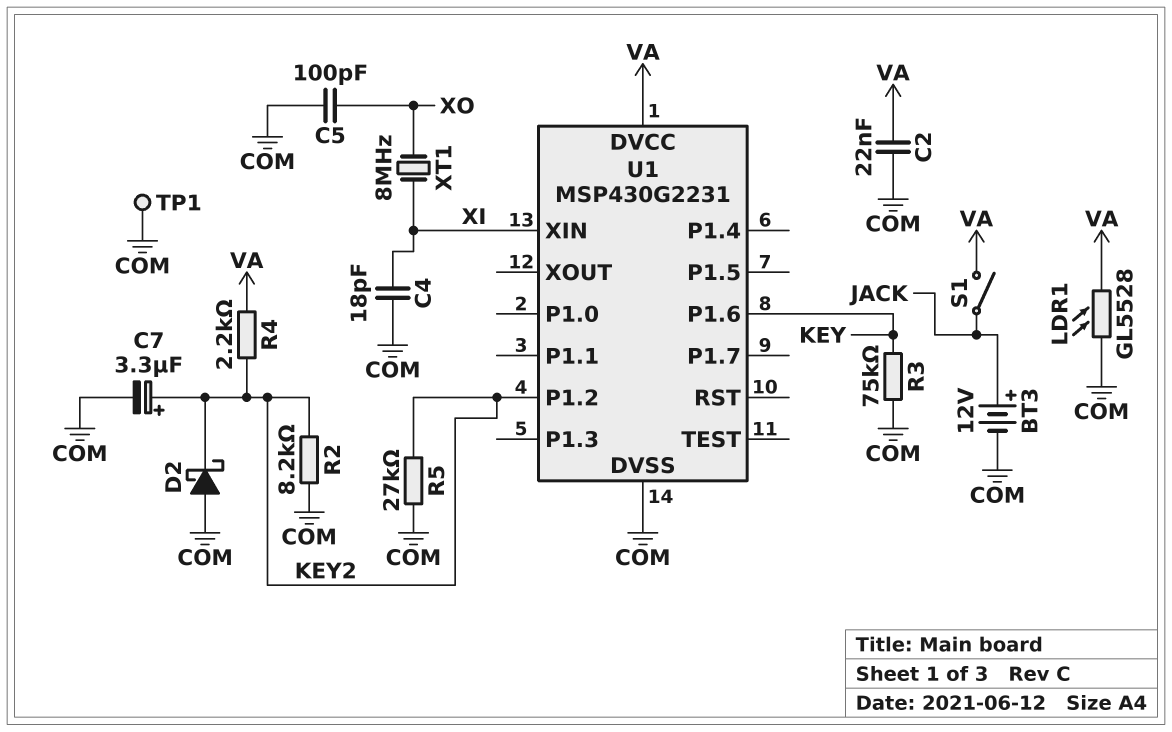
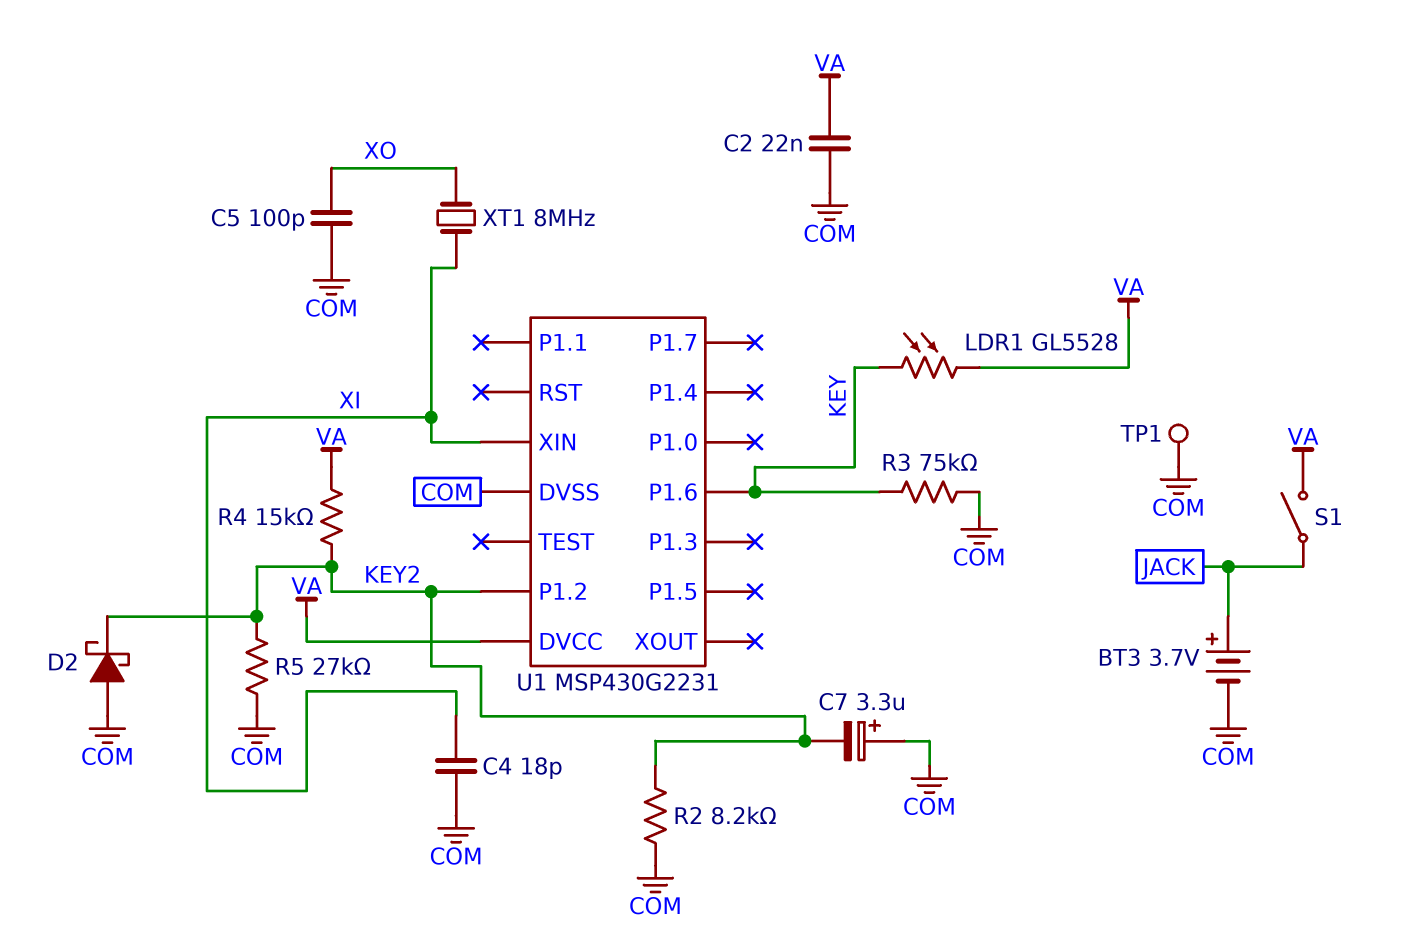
BT3: 12V (plus JACK, minus COM) -> 3.7V (plus JACK, minus COM)
C7: 3.3uF (plus KEY2, minus COM) -> 3.3uF (plus COM, minus KEY2)
LDR1: GL5528 (COM, VA) -> GL5528 (KEY, VA)
R4: 2.2k (KEY2, VA) -> 15k (KEY2, VA)

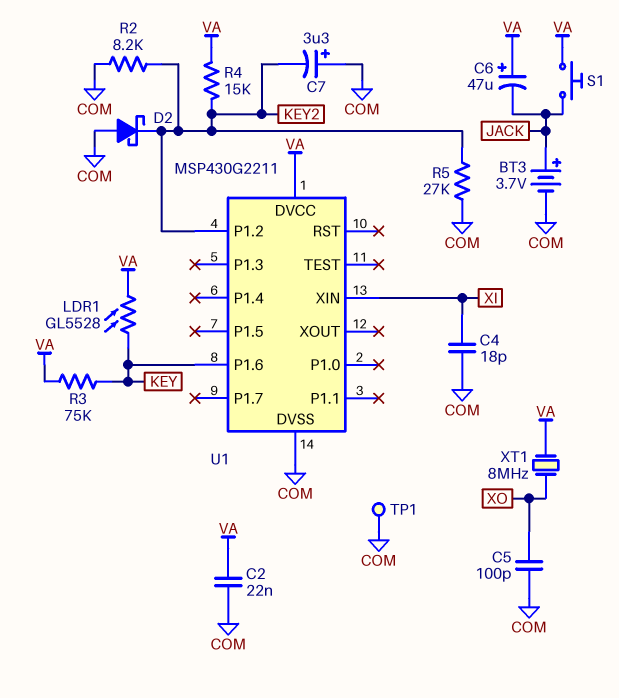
C6: none -> 47uF (plus VA, minus JACK)
R3: 75k (COM, KEY) -> 75k (KEY, VA)
S1: switch (JACK, VA) -> button (JACK, VA)
U1: MSP430G2231 -> MSP430G2211
XT1: 8MHz (XI, XO) -> 8MHz (VA, XO)

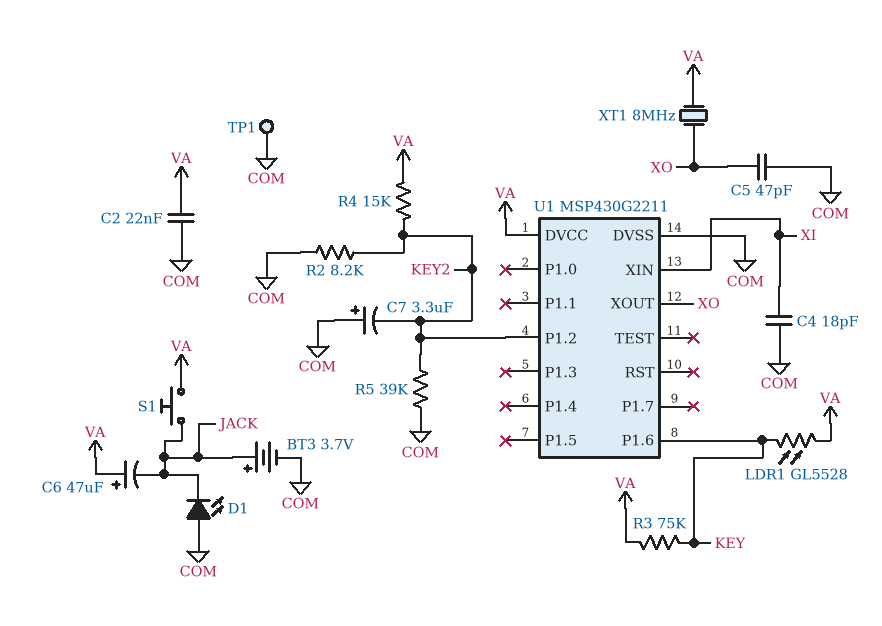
C5: 100pF (COM, XO) -> 47pF (COM, XO)
D1: none -> LED (A COM, K JACK)
D2: schottky (A COM, K KEY2) -> none
R5: 27k (COM, KEY2) -> 39k (COM, KEY2)
U1 pin XOUT: none -> XO

